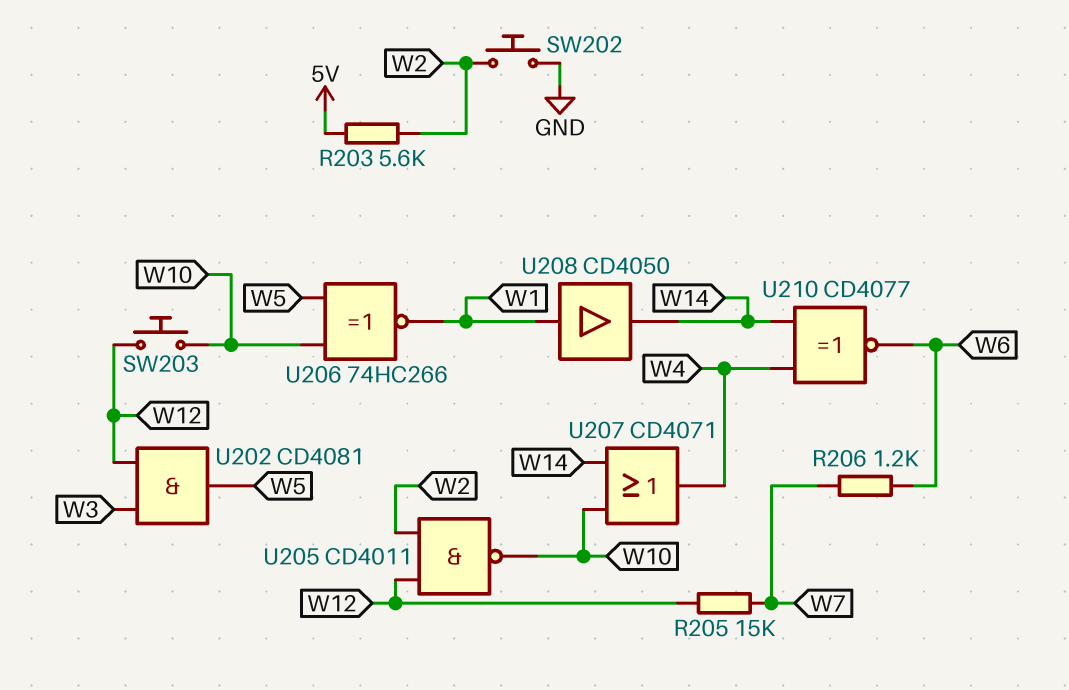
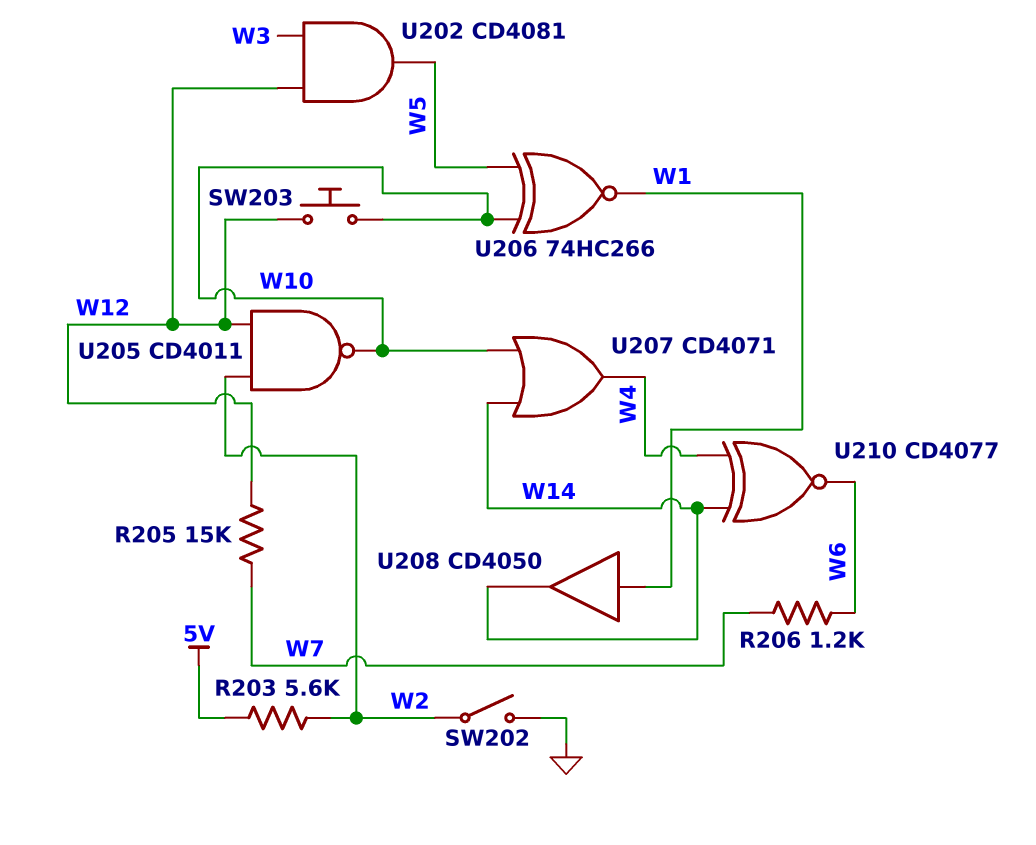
SW202: button (GND, W2) -> switch (GND, W2)

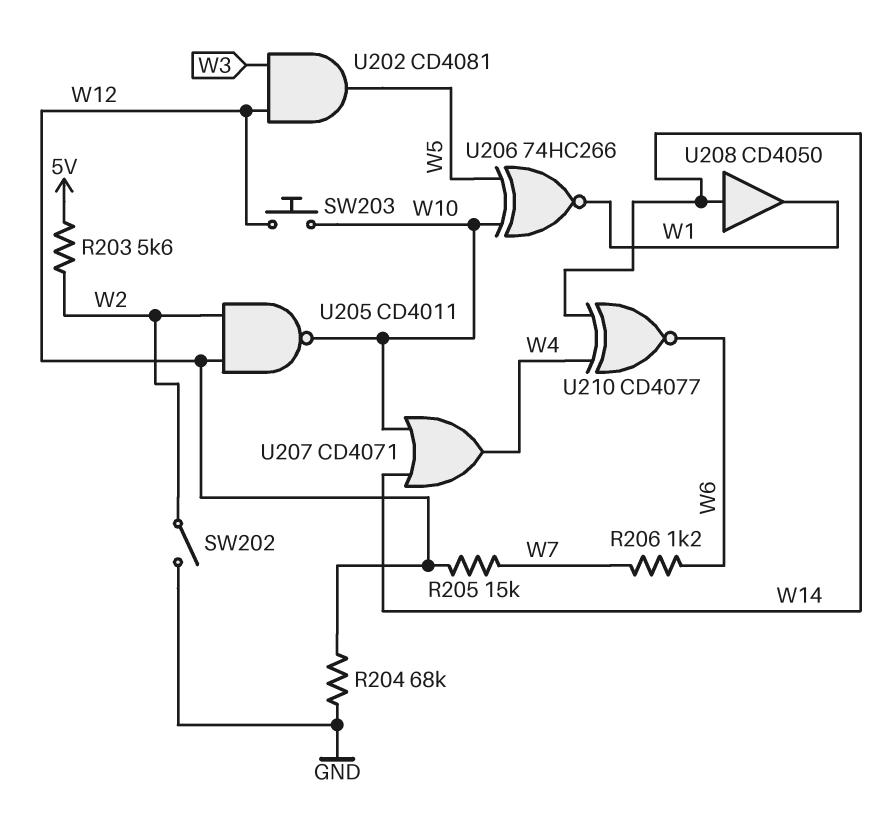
R204: none -> 68k (GND, W12)
U208: buffer CD4050 (in W1, out W14) -> buffer CD4050 (in W14, out W1)

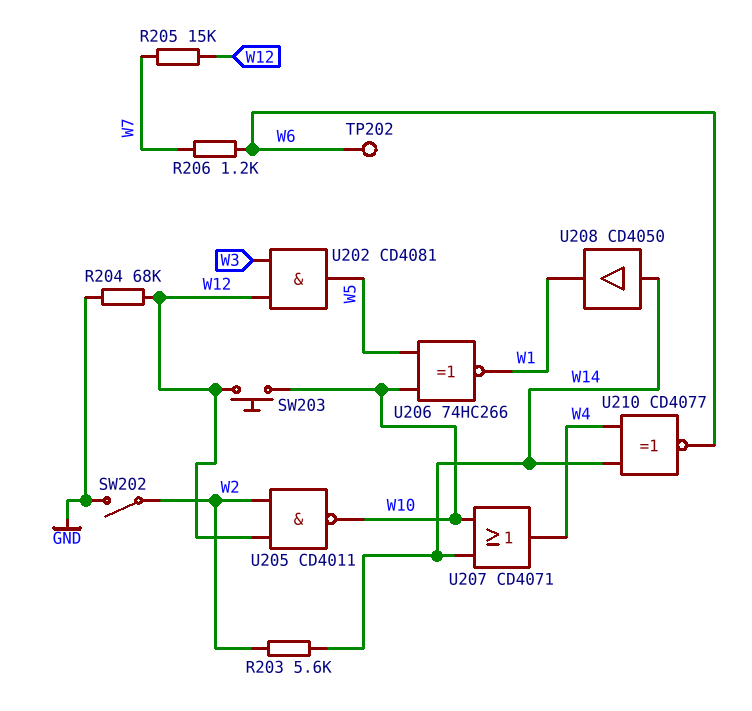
R203: 5.6k (5V, W2) -> 5.6k (W2, W14)
TP202: none -> test point (W6)

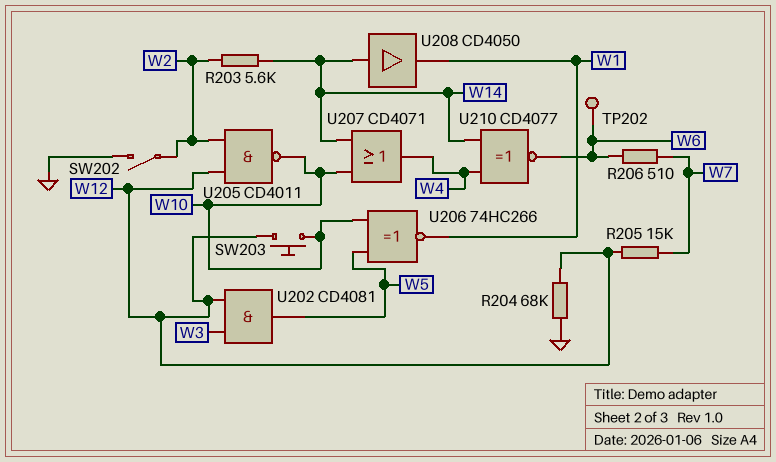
R206: 1.2k (W6, W7) -> 510 (W6, W7)

